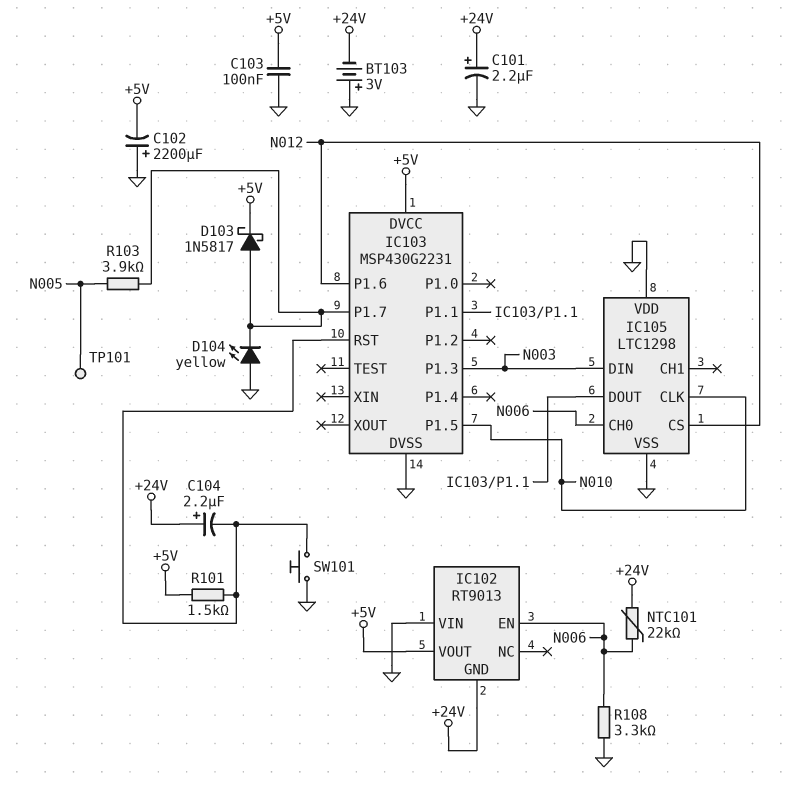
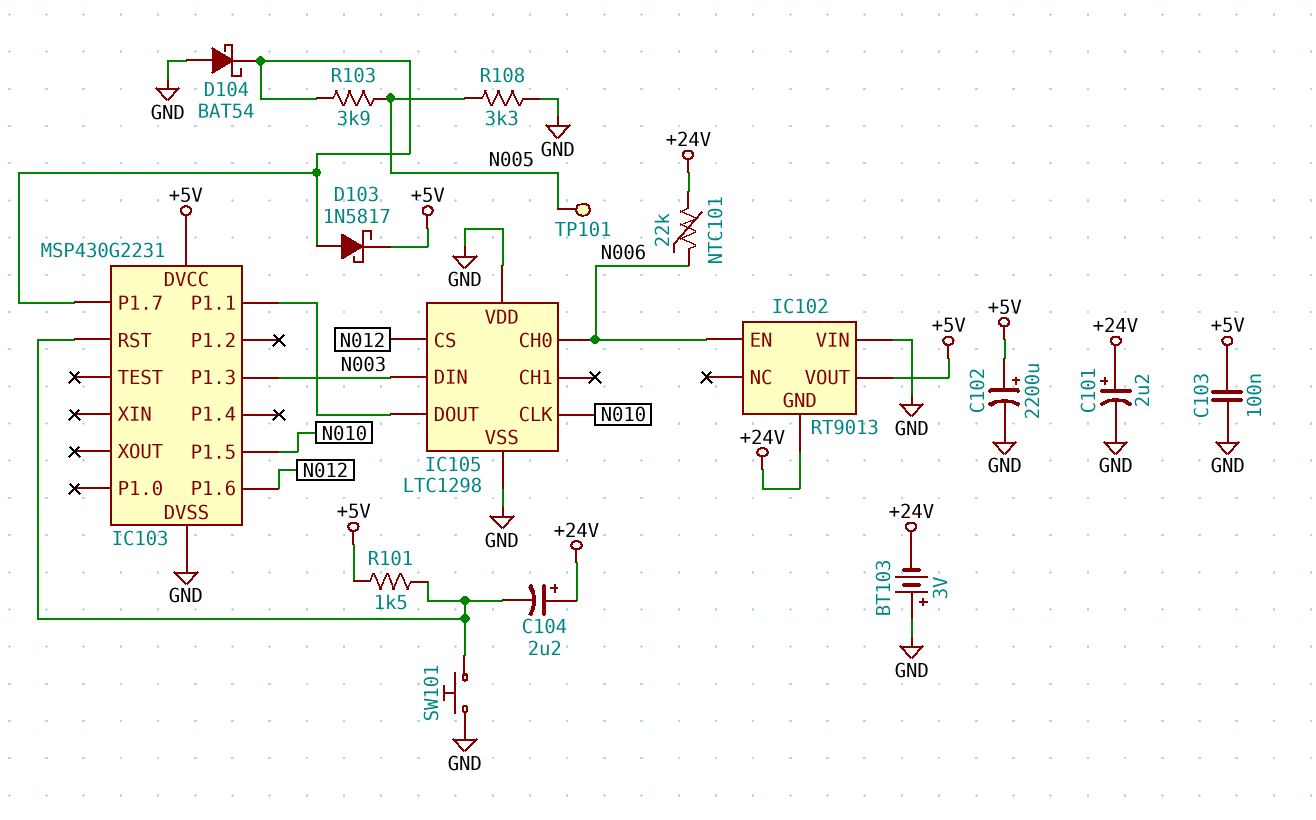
C102: 2200uF (plus GND, minus +5V) -> 2200uF (plus +5V, minus GND)
D104: LED yellow (A GND, K IC103/P1.7) -> schottky BAT54 (A GND, K IC103/P1.7)
R108: 3.3k (GND, N006) -> 3.3k (GND, N005)

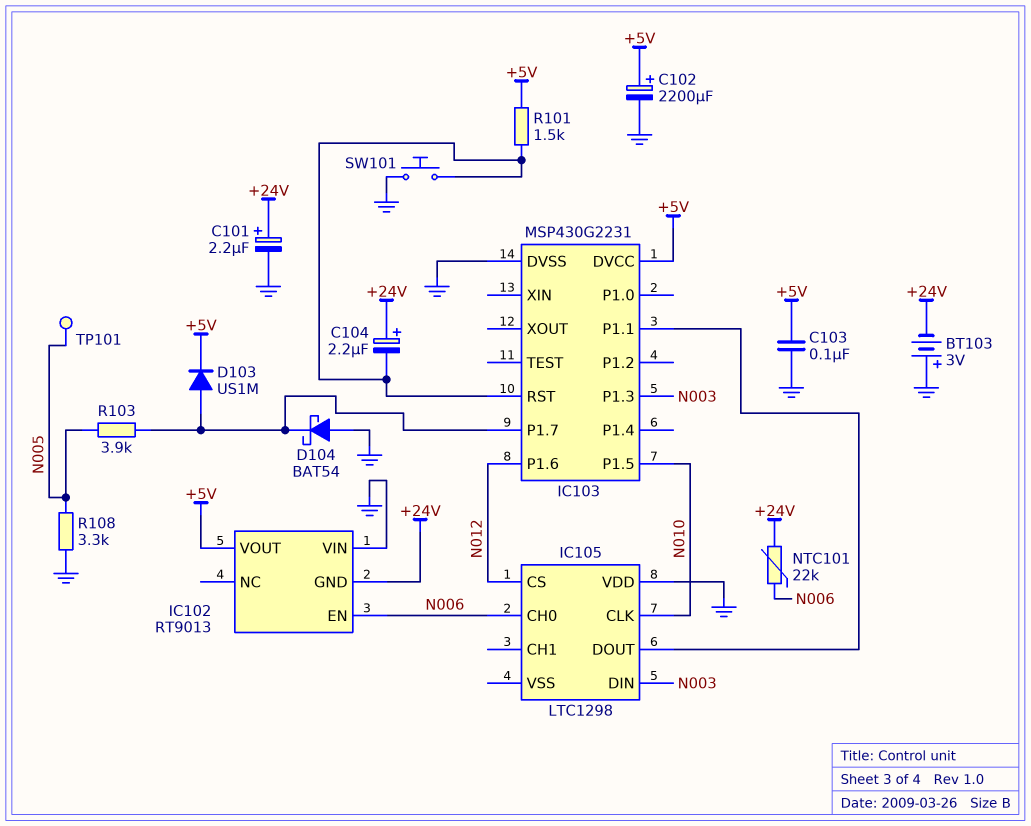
D103: schottky 1N5817 (A IC103/P1.7, K +5V) -> diode US1M (A IC103/P1.7, K +5V)
IC105 pin VSS: GND -> none

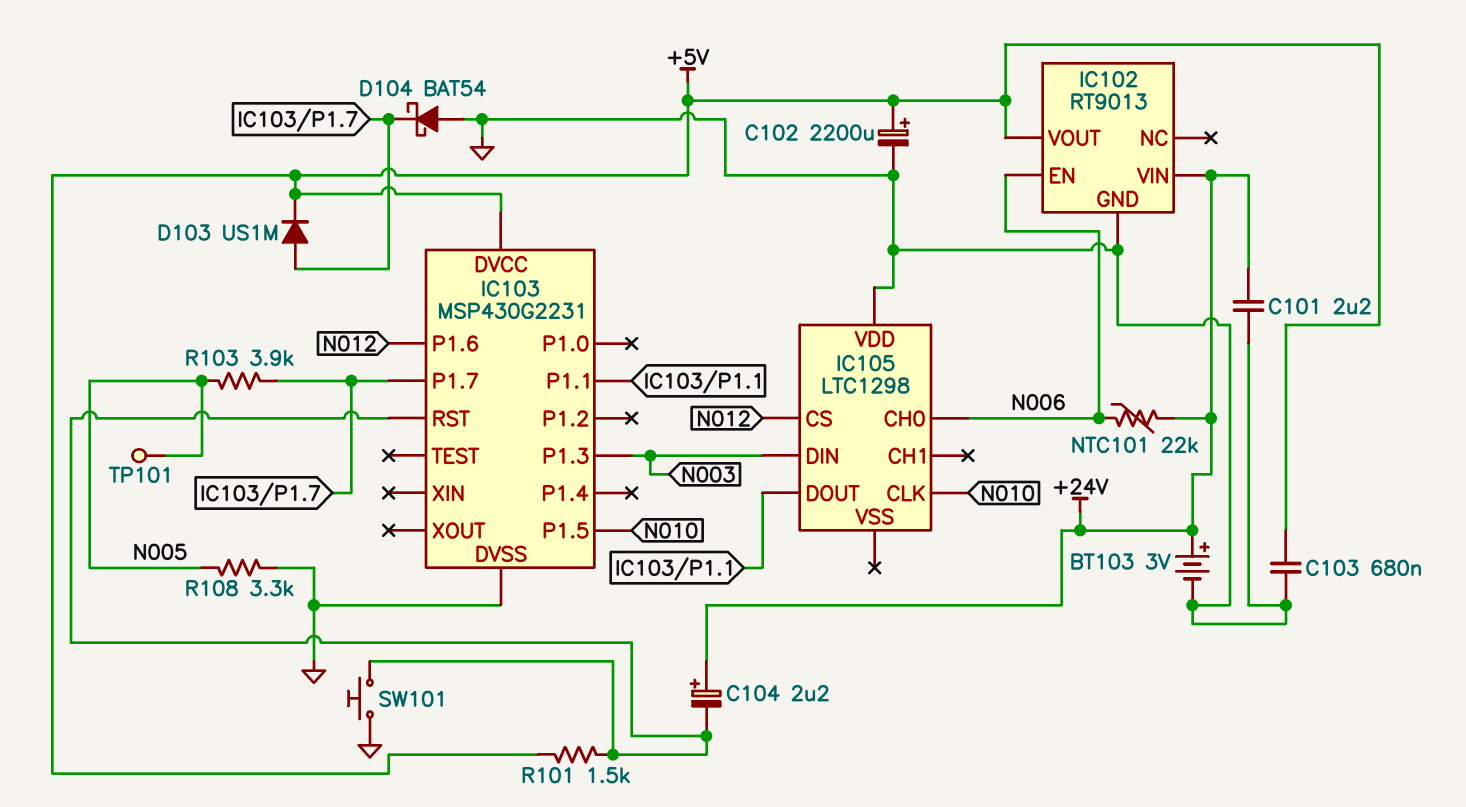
BT103: 3V (plus GND, minus +24V) -> 3V (plus +24V, minus GND)
C101: 2.2uF (plus +24V, minus GND) -> 2.2uF (+24V, GND)
C103: 100nF (+5V, GND) -> 680nF (+5V, GND)
IC102 pin GND: +24V -> GND
IC102 pin VIN: GND -> +24V

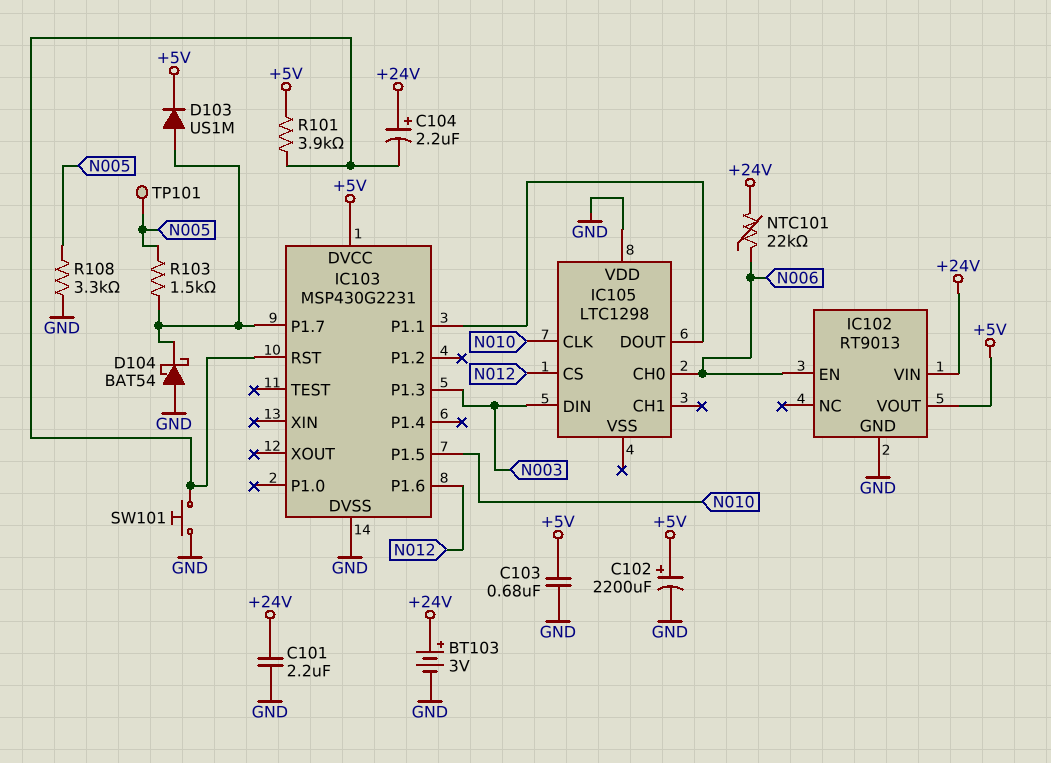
R101: 1.5k (+5V, IC103/RST) -> 3.9k (+5V, IC103/RST)
R103: 3.9k (IC103/P1.7, N005) -> 1.5k (IC103/P1.7, N005)

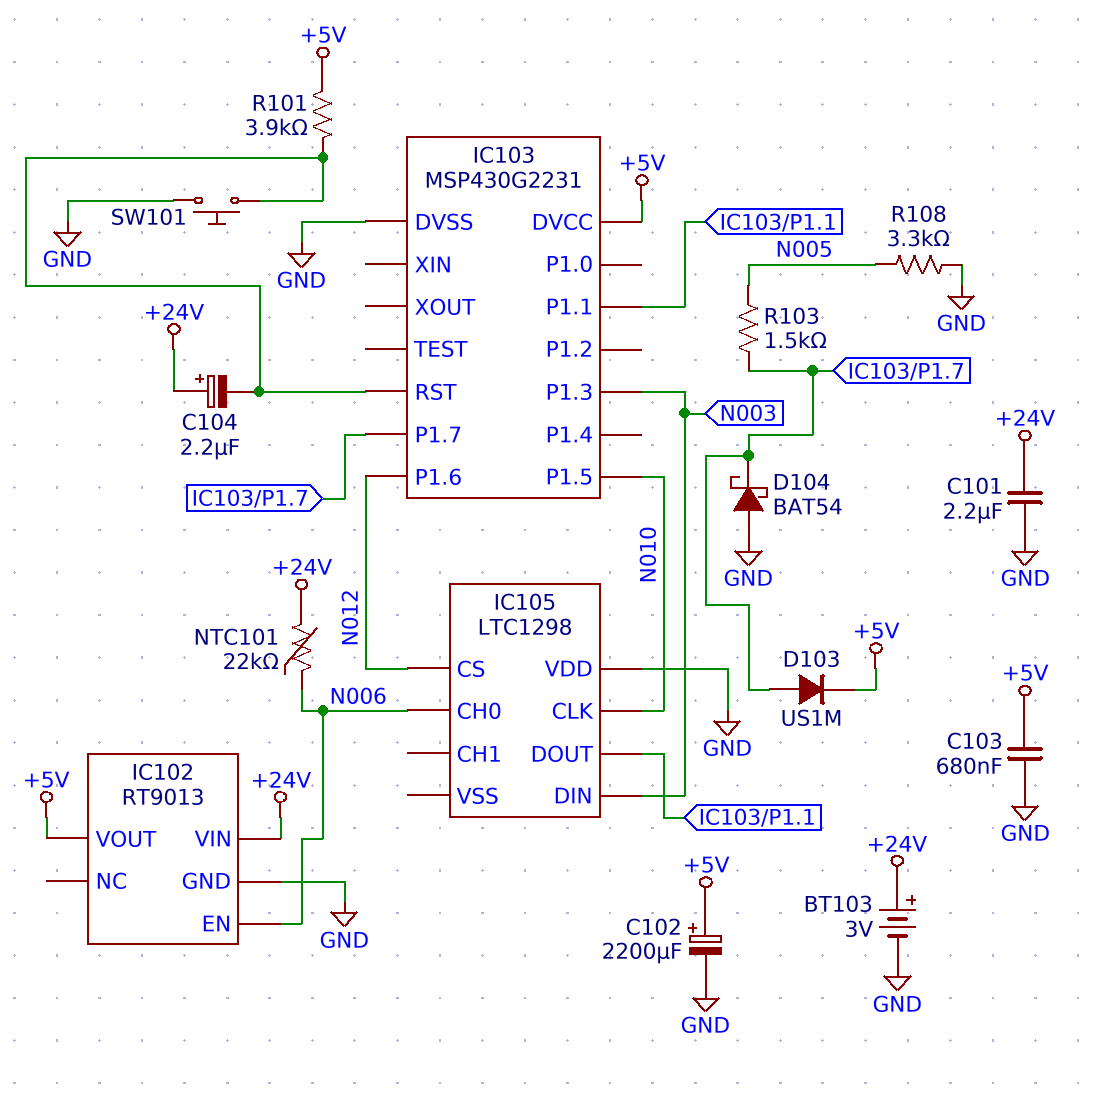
TP101: test point (N005) -> none

